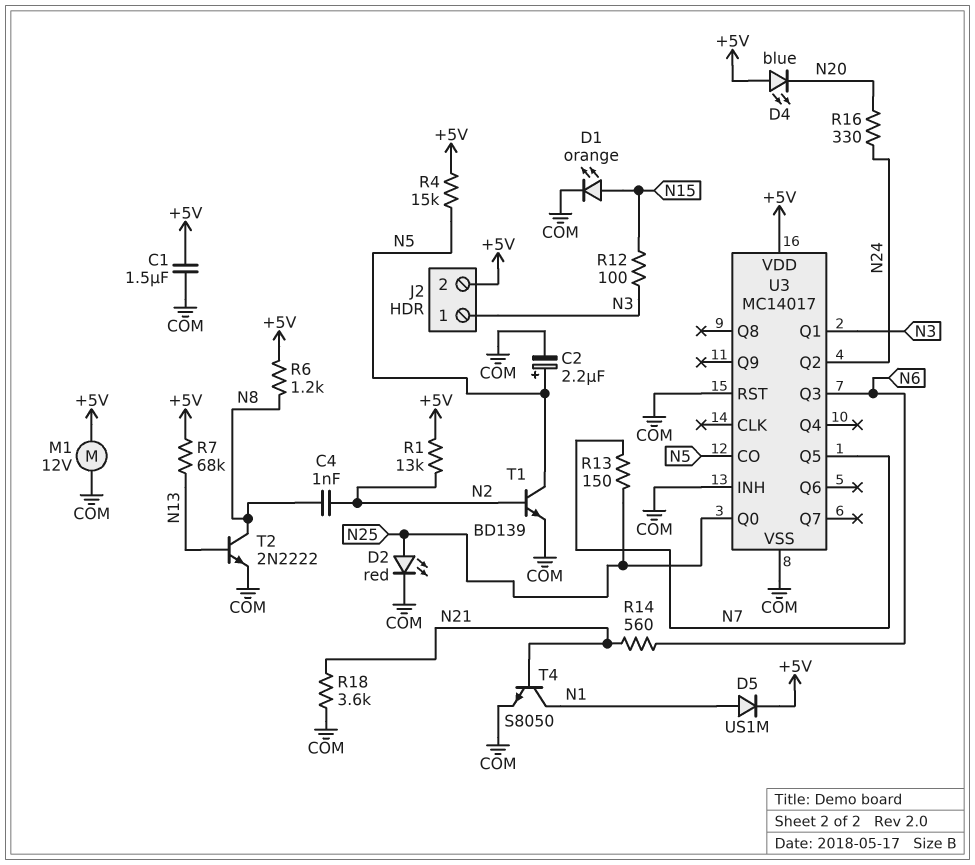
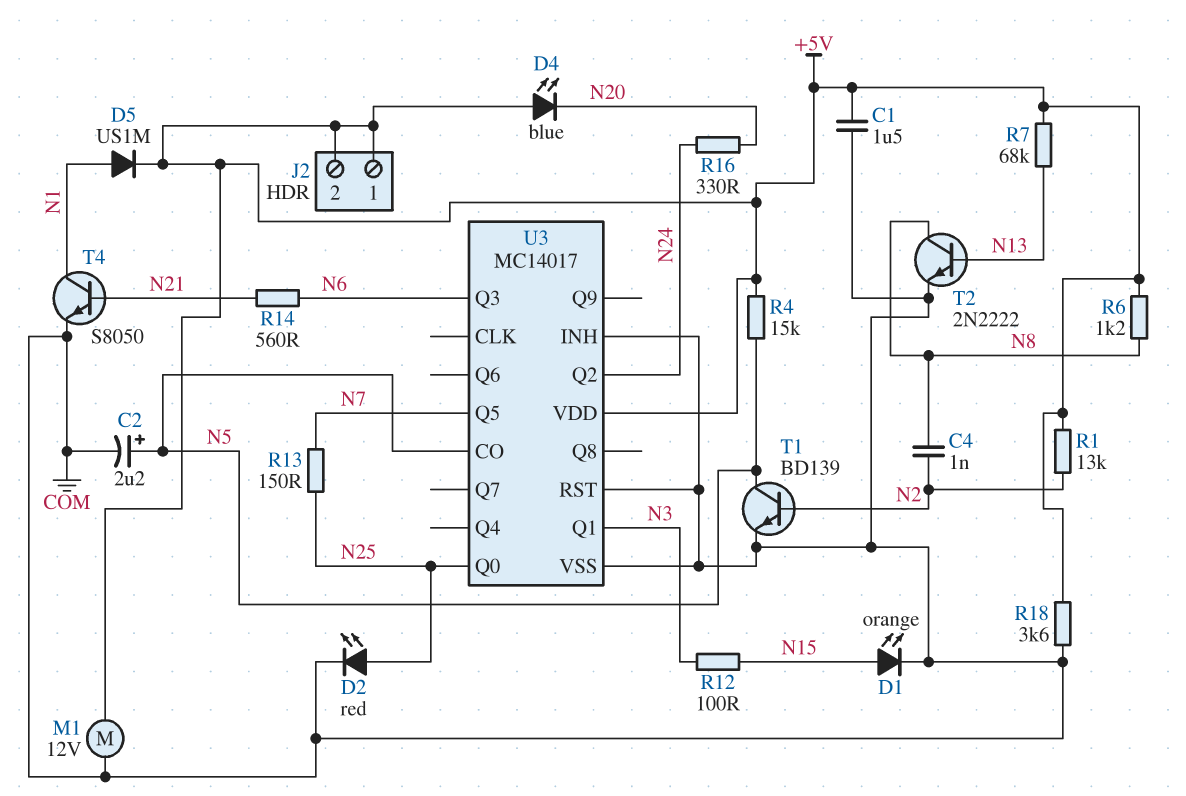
J2 pin 1: N3 -> +5V
R18: 3.6k (COM, N21) -> 3.6k (+5V, COM)

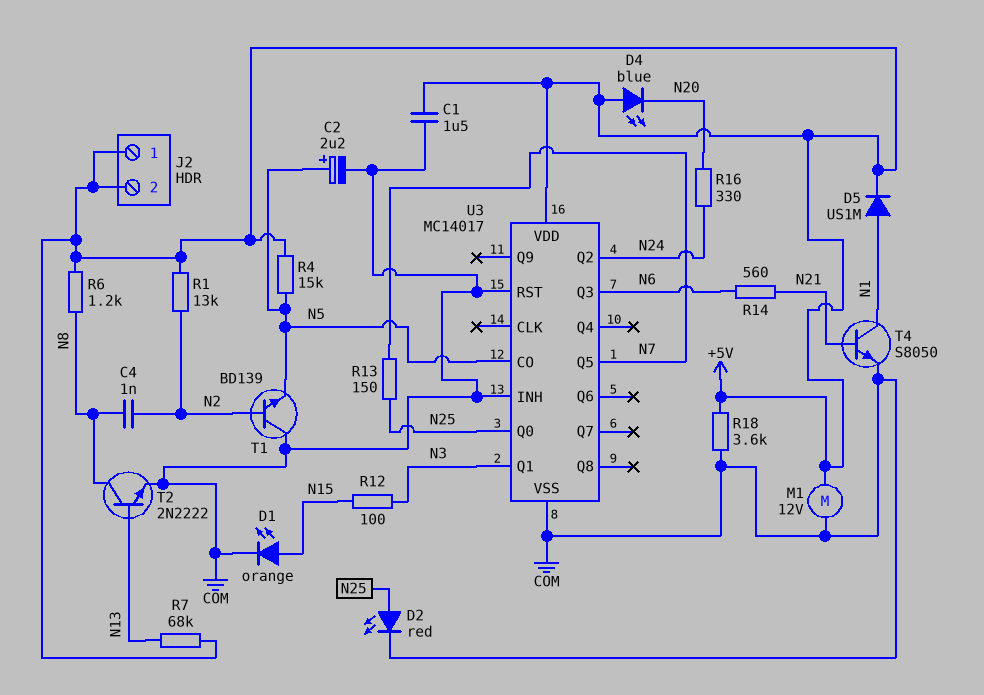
T1: NPN BD139 (B N2, C N5, E COM) -> NPN BD139 (B N2, C COM, E N5)

